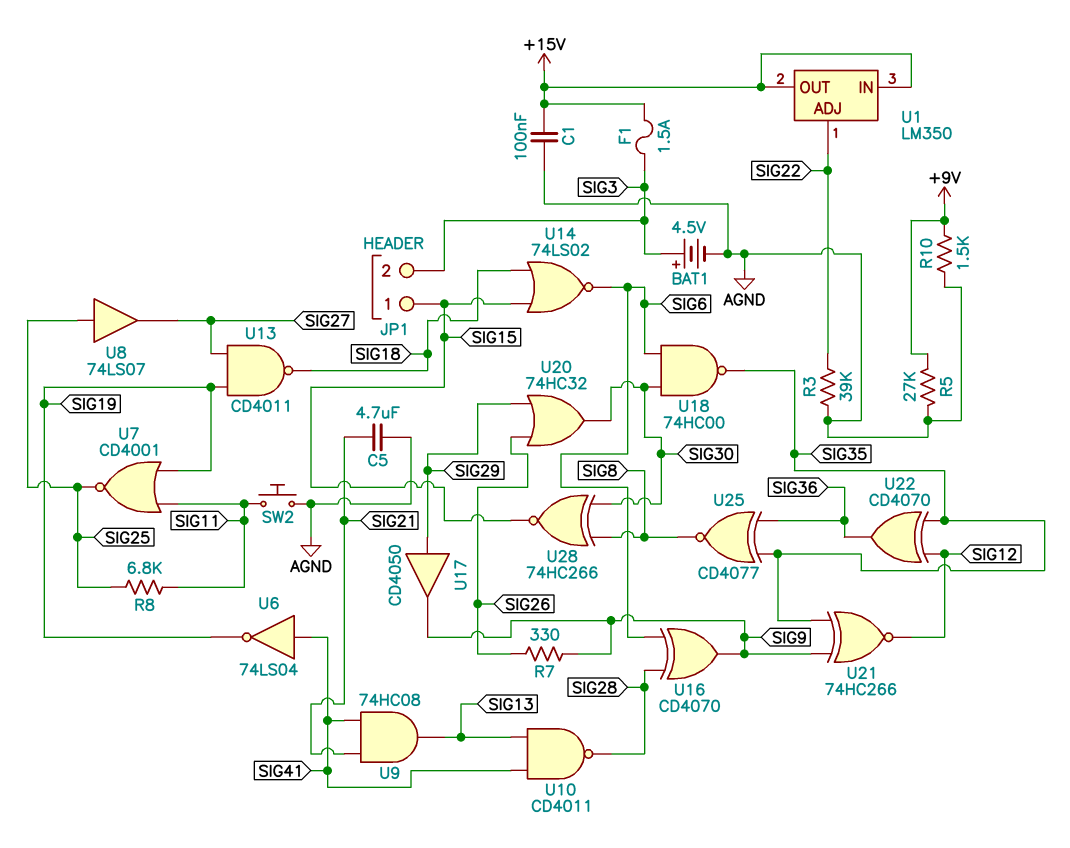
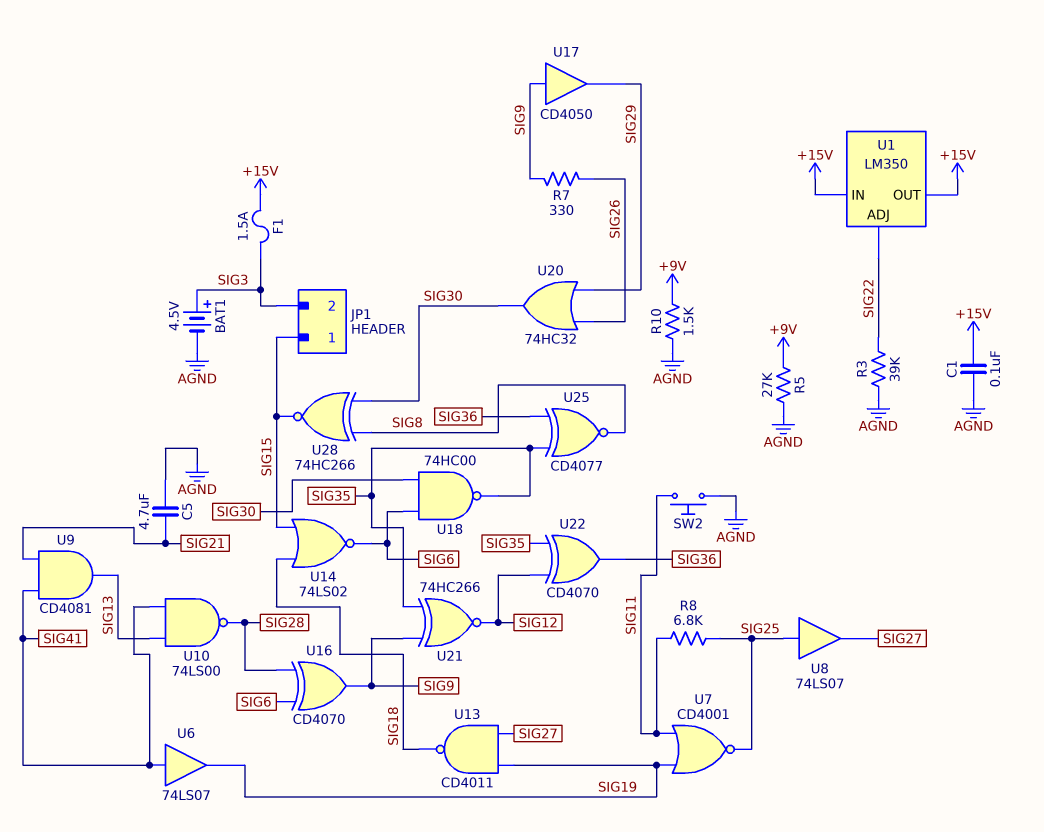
U6: NOT 74LS04 (in SIG41, out SIG19) -> buffer 74LS07 (in SIG41, out SIG19)
U9: AND 74HC08 (in SIG21, in SIG41, out SIG13) -> AND CD4081 (in SIG21, in SIG41, out SIG13)
U10: NAND CD4011 (in SIG13, in SIG41, out SIG28) -> NAND 74LS00 (in SIG13, in SIG41, out SIG28)
U17: buffer CD4050 (in SIG29, out SIG9) -> buffer CD4050 (in SIG9, out SIG29)

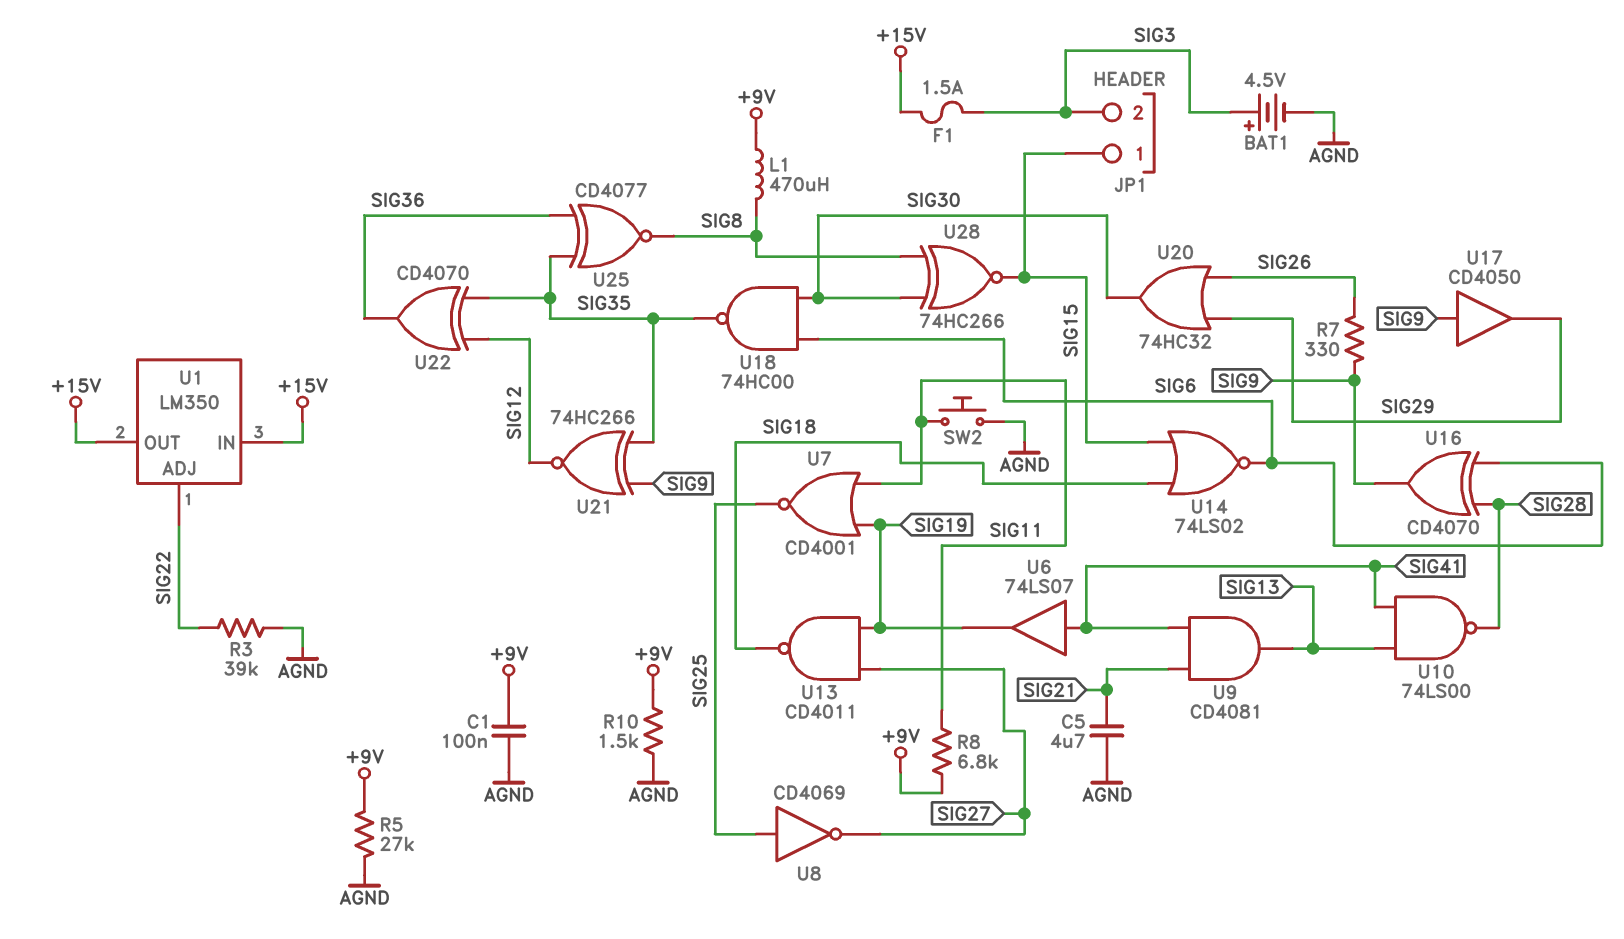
C1: 100nF (+15V, AGND) -> 100nF (+9V, AGND)
L1: none -> 470uH (+9V, SIG8)
R8: 6.8k (SIG11, SIG25) -> 6.8k (+9V, SIG11)
U8: buffer 74LS07 (in SIG25, out SIG27) -> NOT CD4069 (in SIG25, out SIG27)

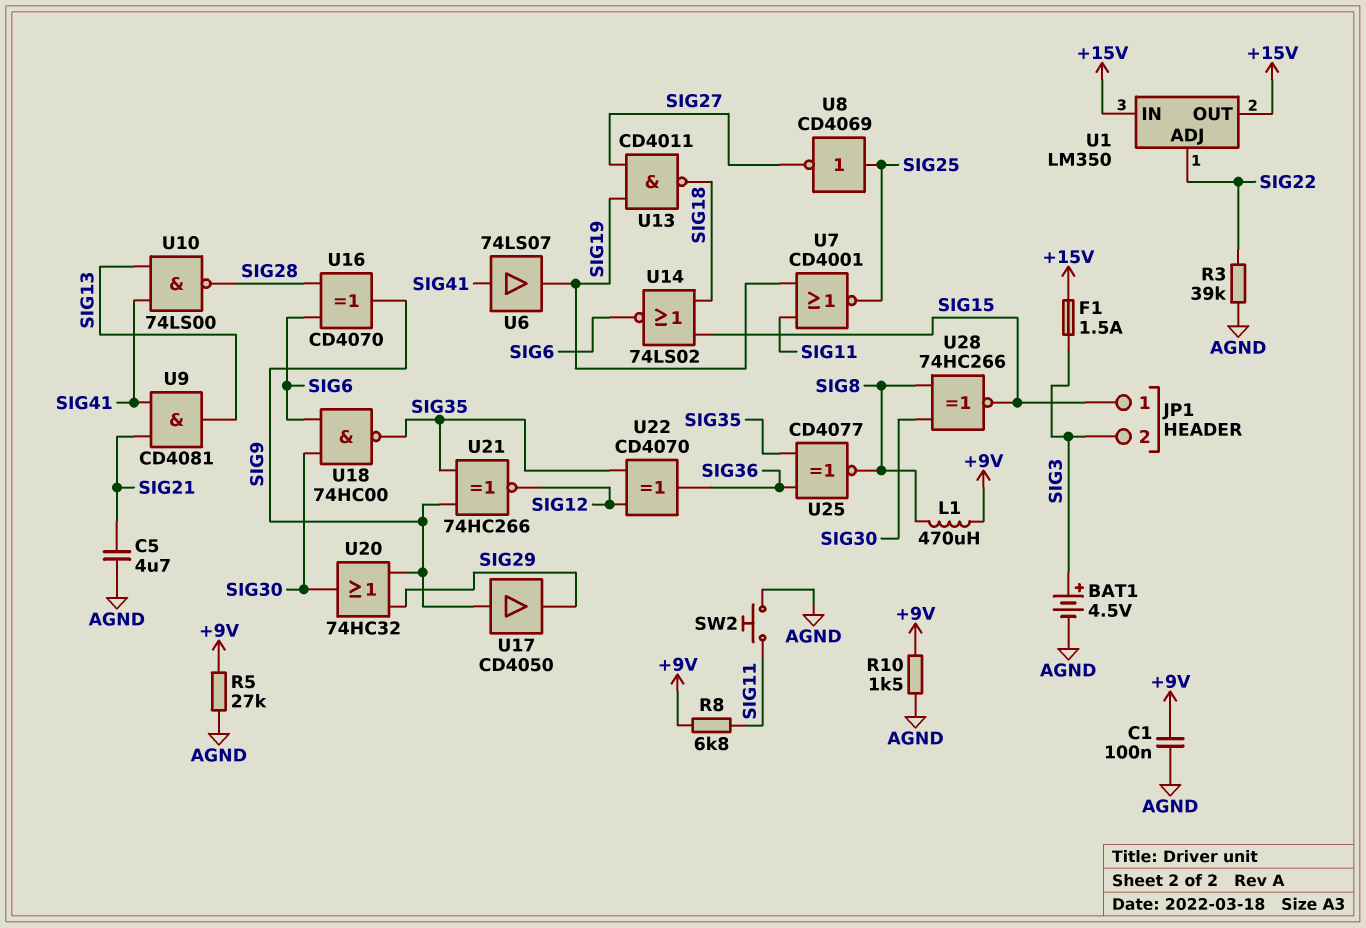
R7: 330 (SIG9, SIG26) -> none
U20: OR 74HC32 (in SIG26, in SIG29, out SIG30) -> OR 74HC32 (in SIG9, in SIG29, out SIG30)

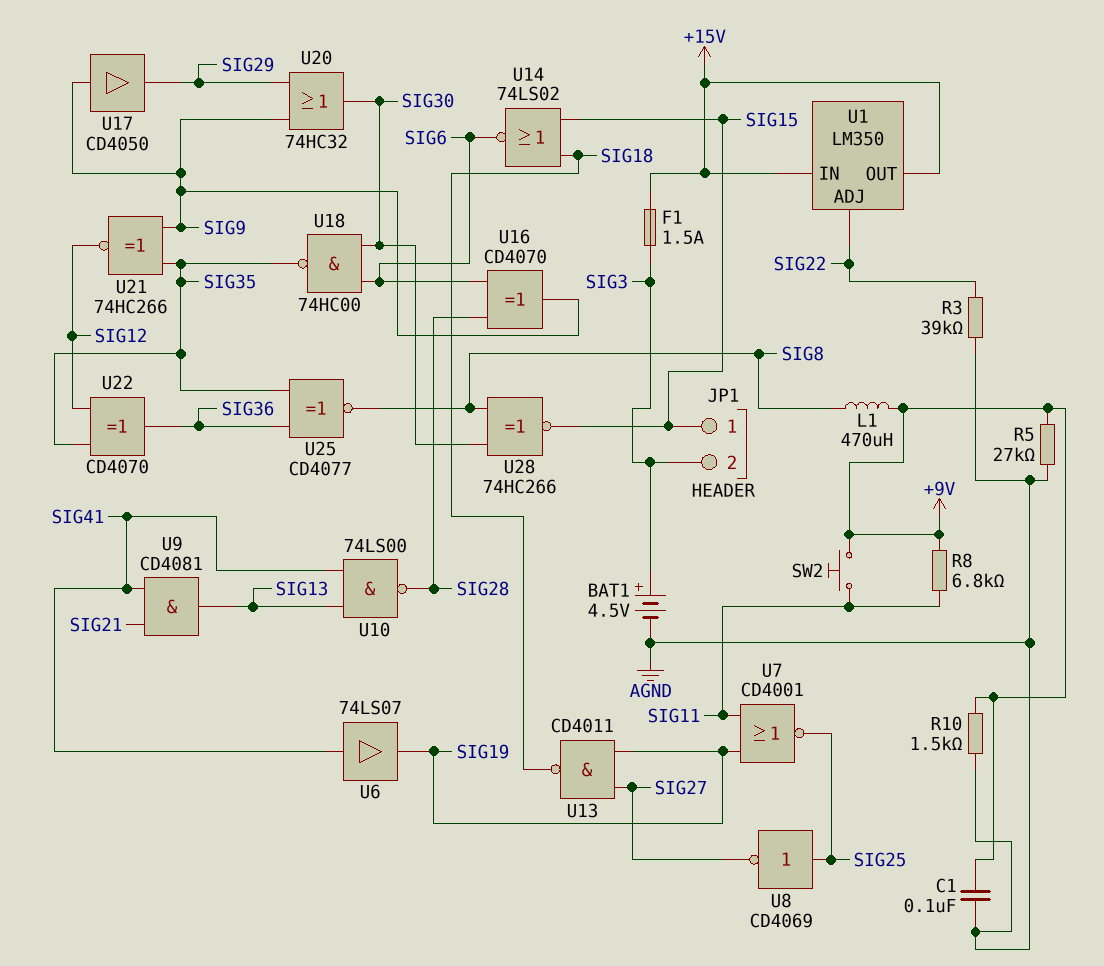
C5: 4.7uF (AGND, SIG21) -> none
SW2: button (AGND, SIG11) -> button (+9V, SIG11)

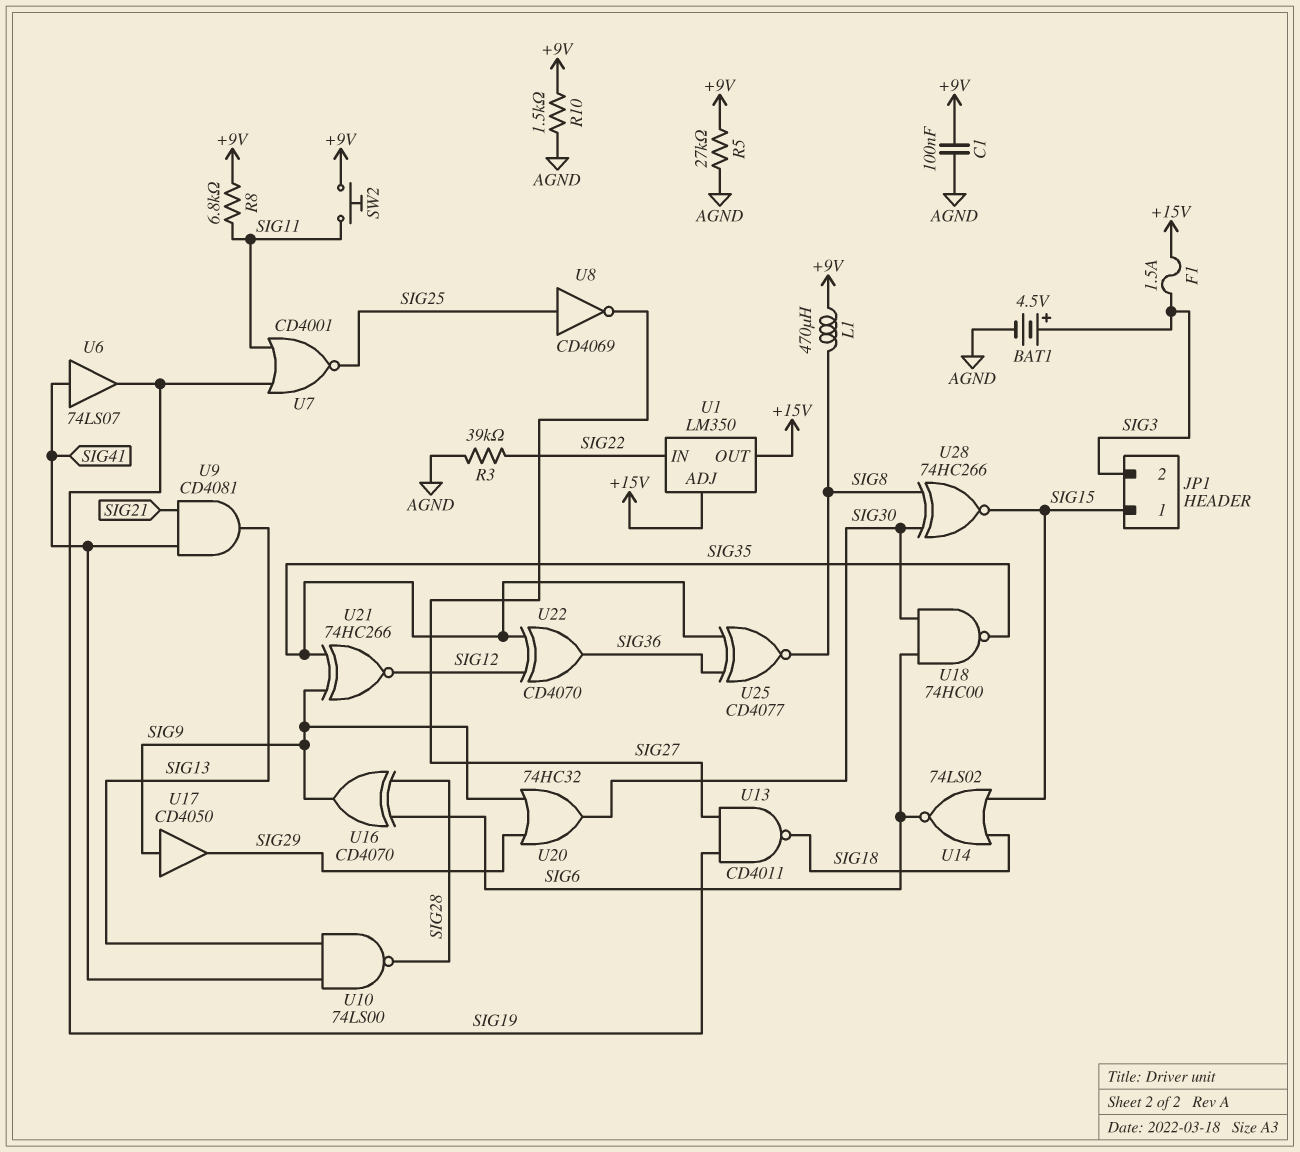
U1 pin ADJ: SIG22 -> +15V
U1 pin IN: +15V -> SIG22

